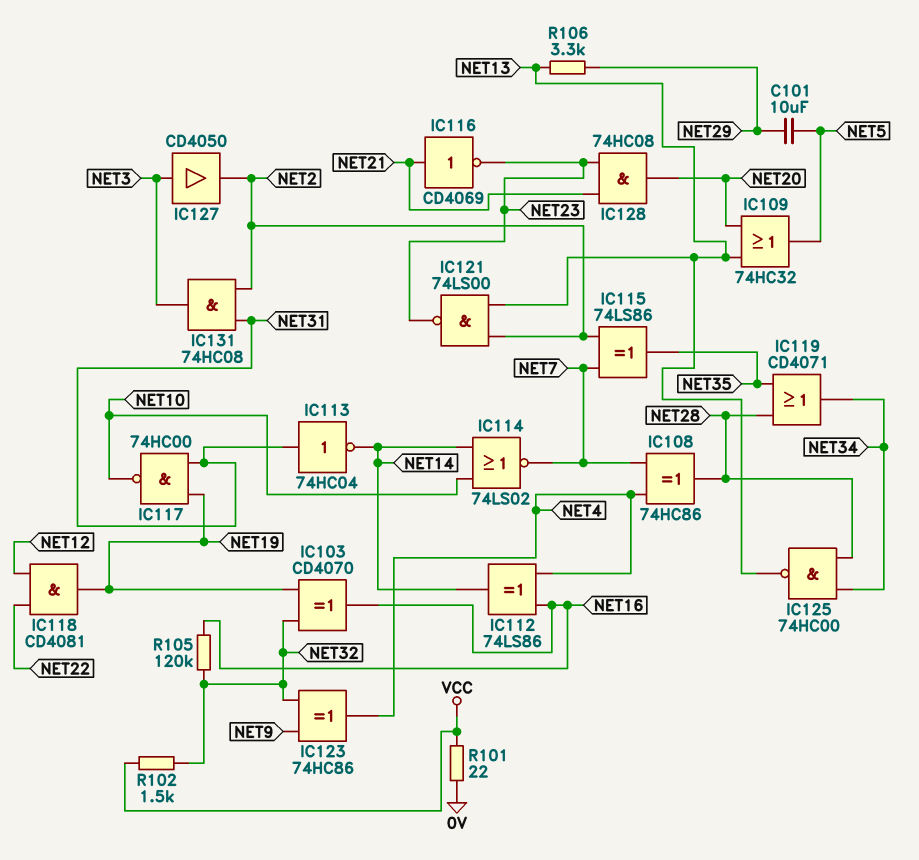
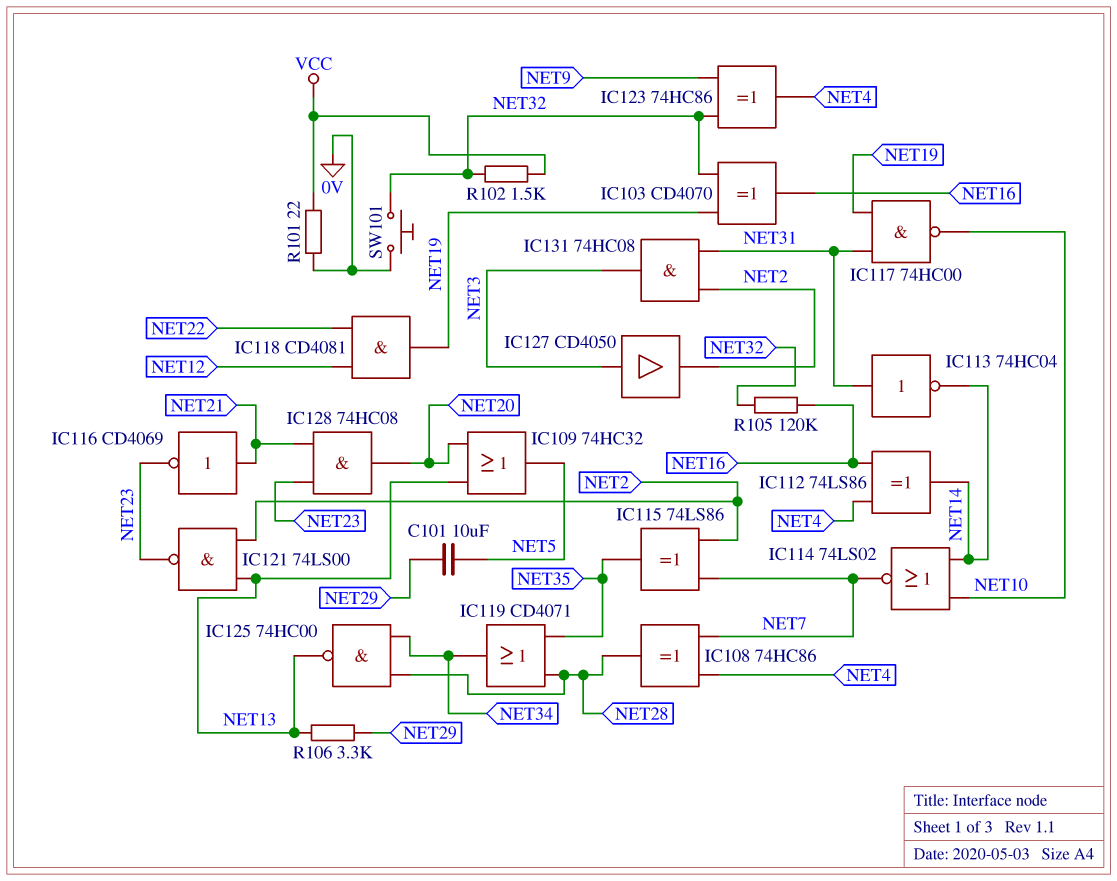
SW101: none -> button (0V, NET32)

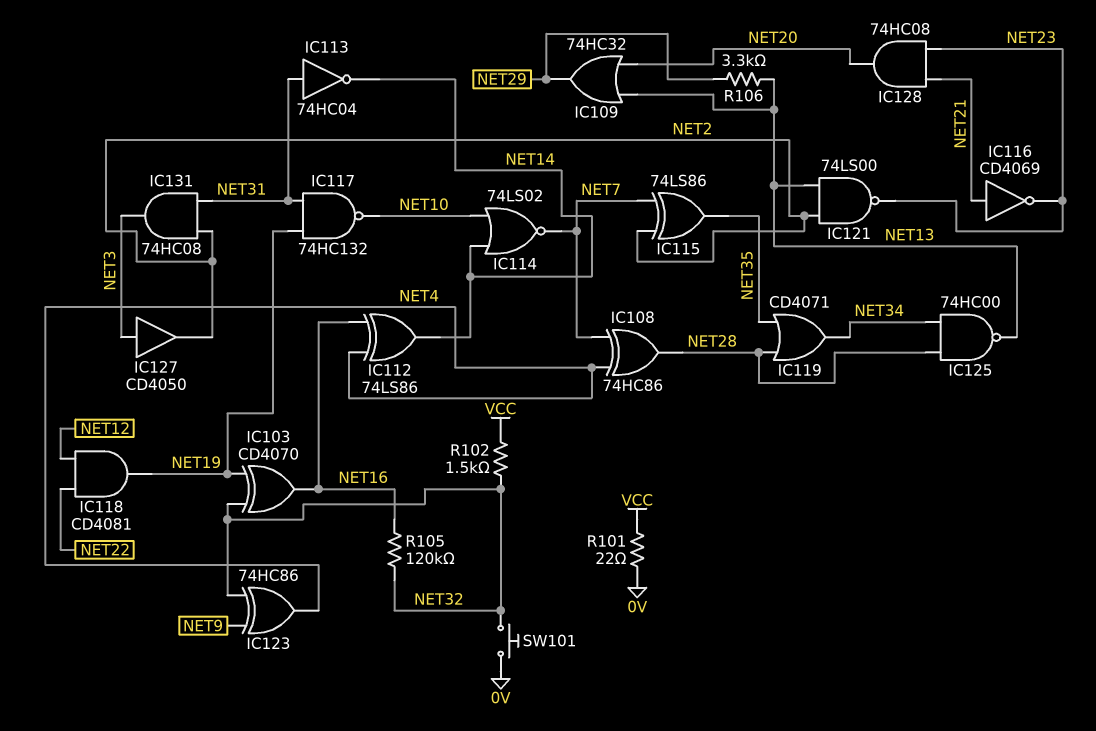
C101: 10uF (NET5, NET29) -> none
IC109: OR 74HC32 (in NET13, in NET20, out NET5) -> OR 74HC32 (in NET13, in NET20, out NET29)
IC117: NAND 74HC00 (in NET19, in NET31, out NET10) -> NAND 74HC132 (in NET19, in NET31, out NET10)

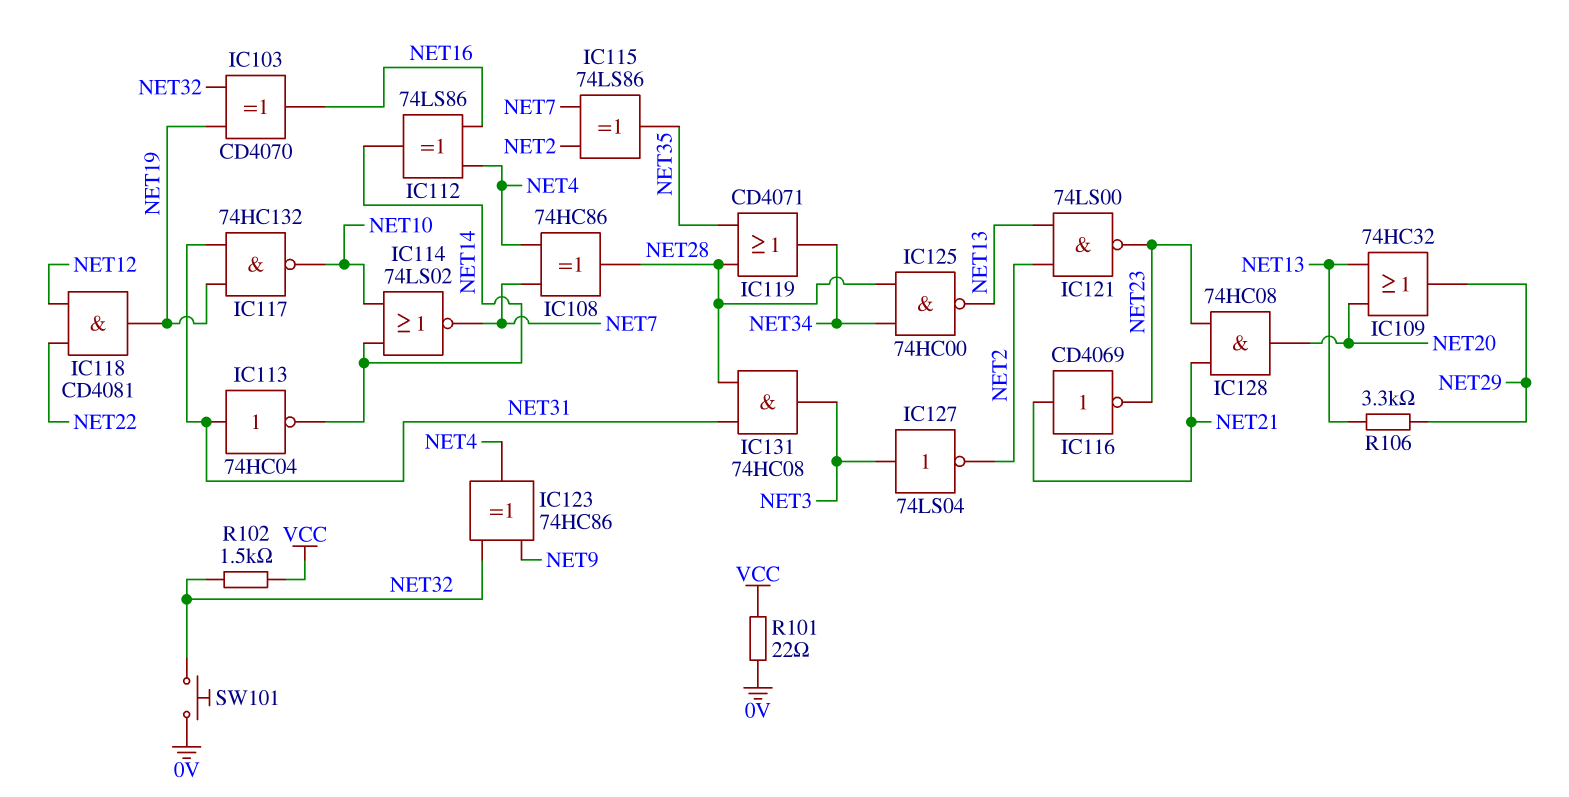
IC127: buffer CD4050 (in NET3, out NET2) -> NOT 74LS04 (in NET3, out NET2)
IC131: AND 74HC08 (in NET2, in NET31, out NET3) -> AND 74HC08 (in NET28, in NET31, out NET3)
R105: 120k (NET16, NET32) -> none

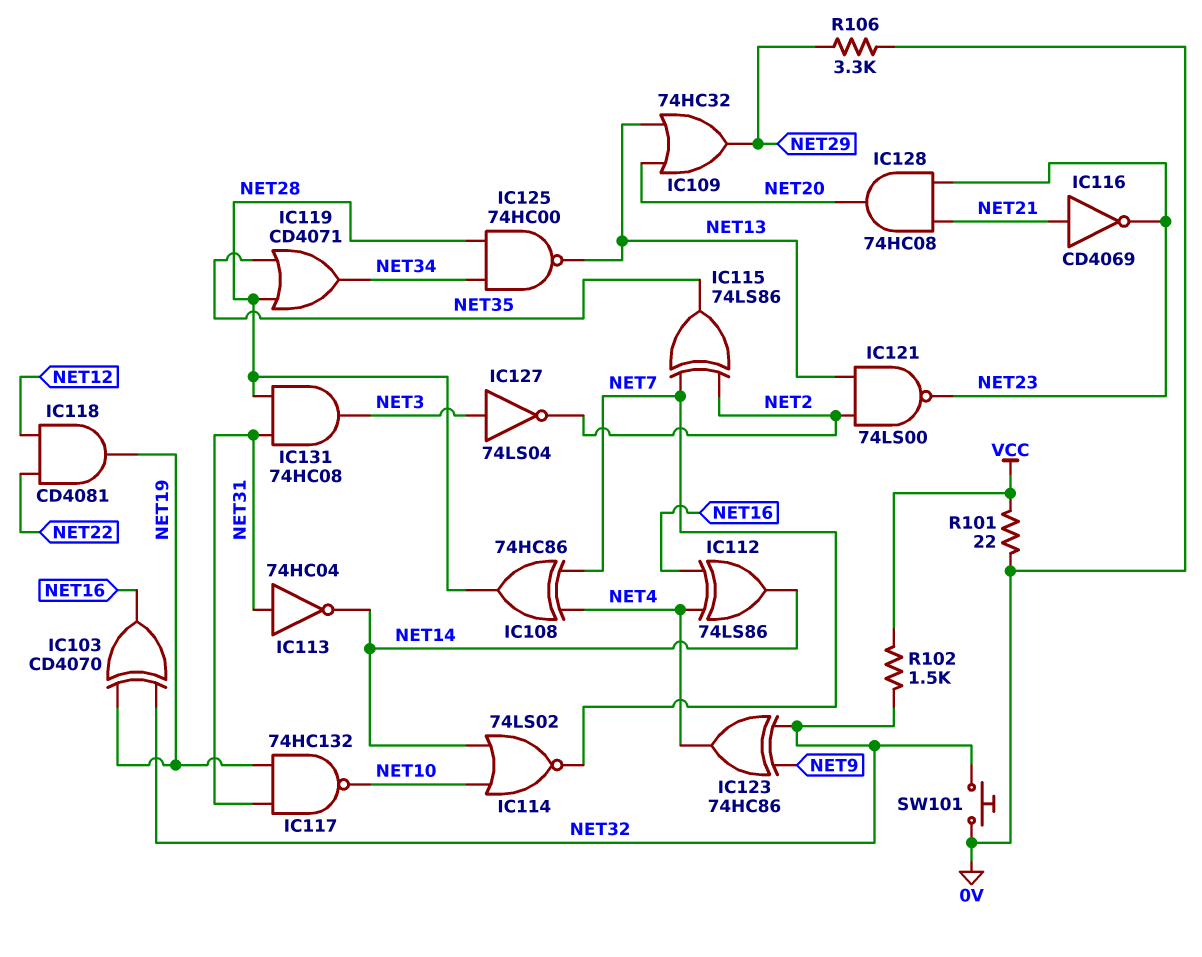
R106: 3.3k (NET13, NET29) -> 3.3k (0V, NET29)

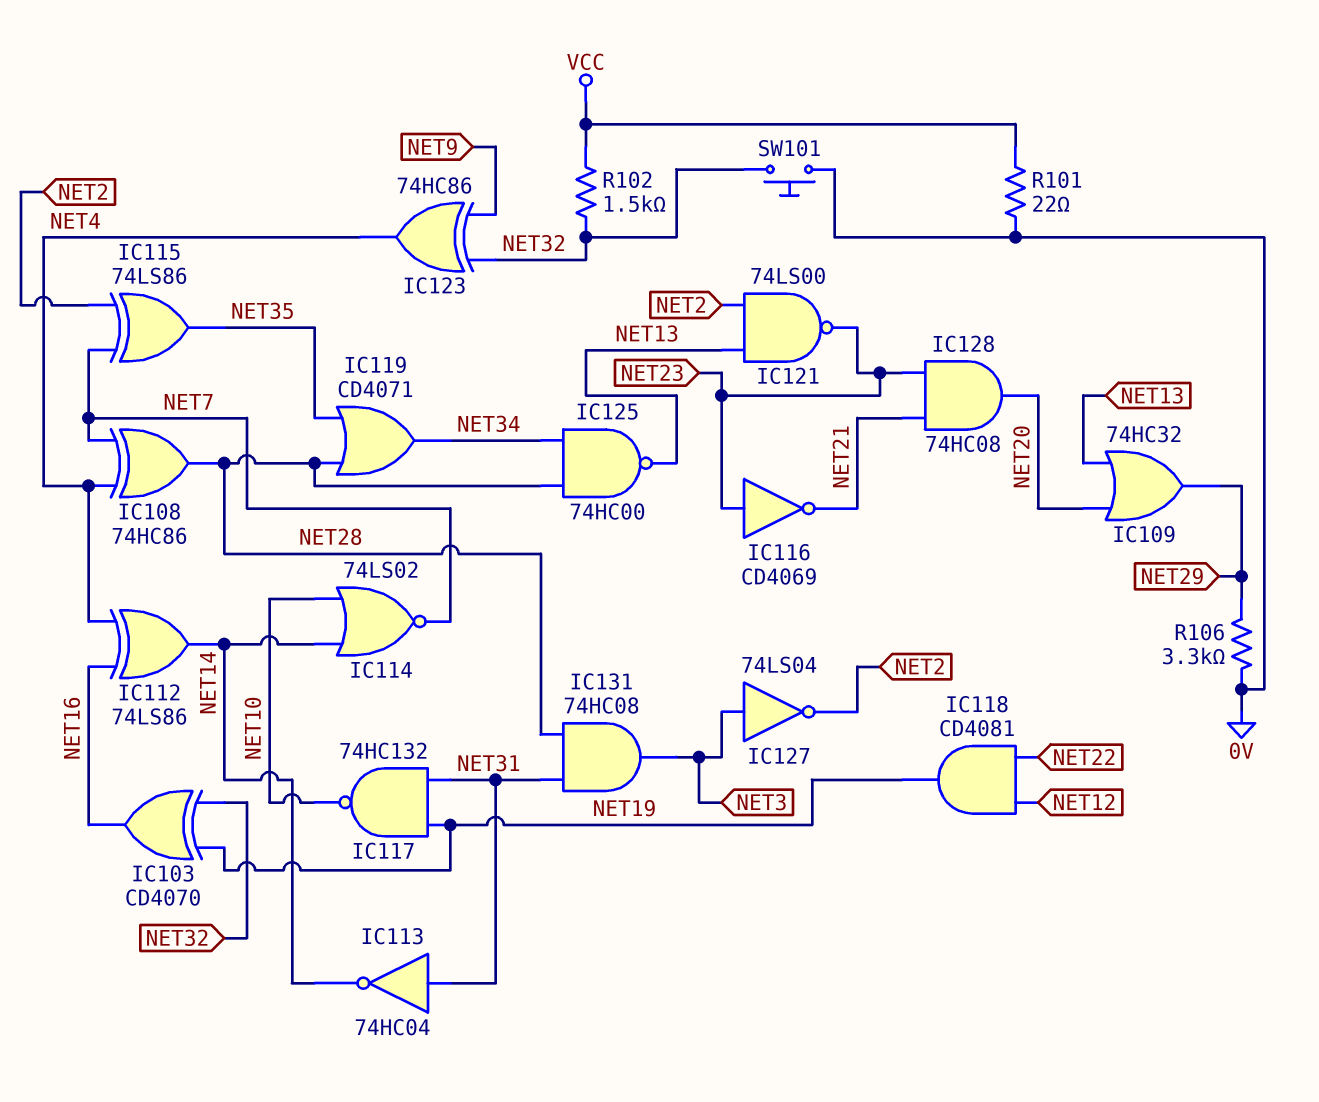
IC116: NOT CD4069 (in NET21, out NET23) -> NOT CD4069 (in NET23, out NET21)

